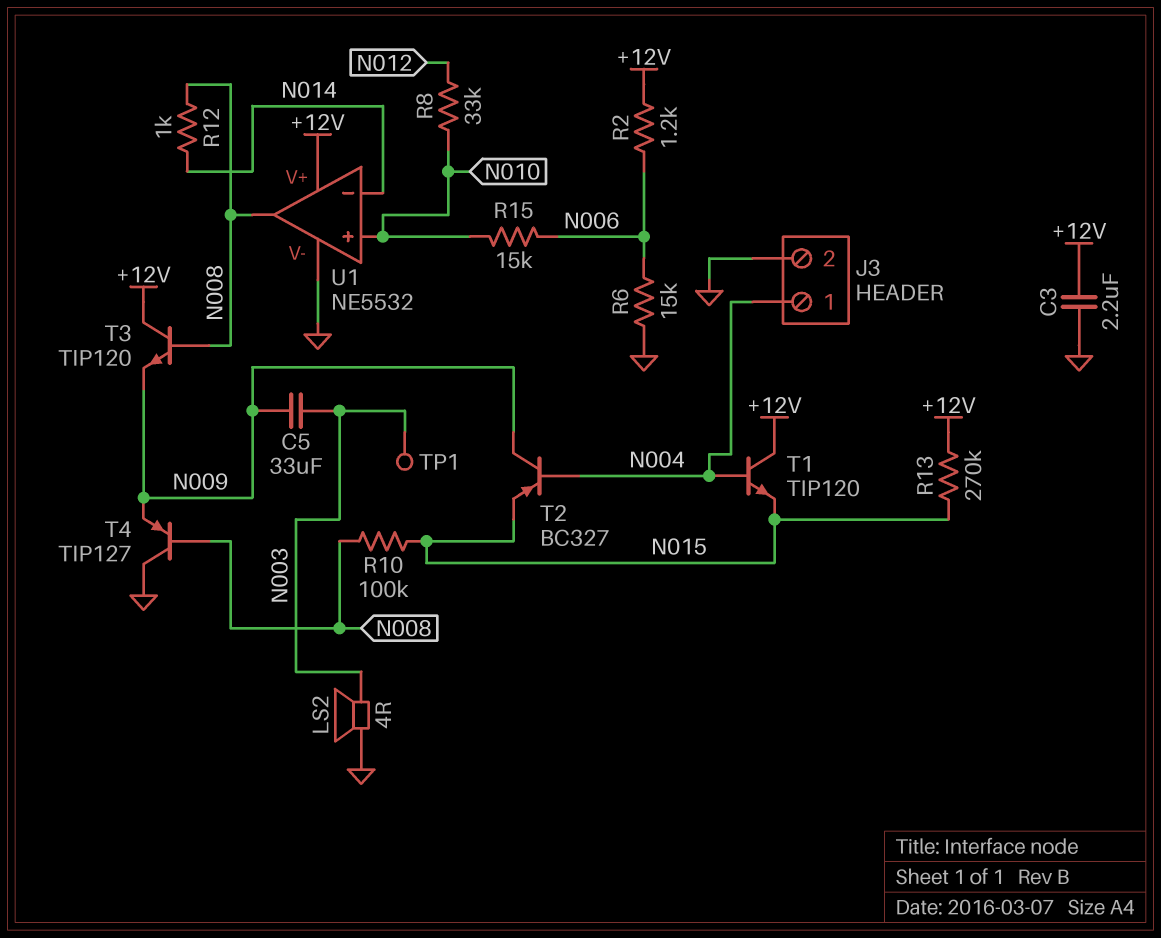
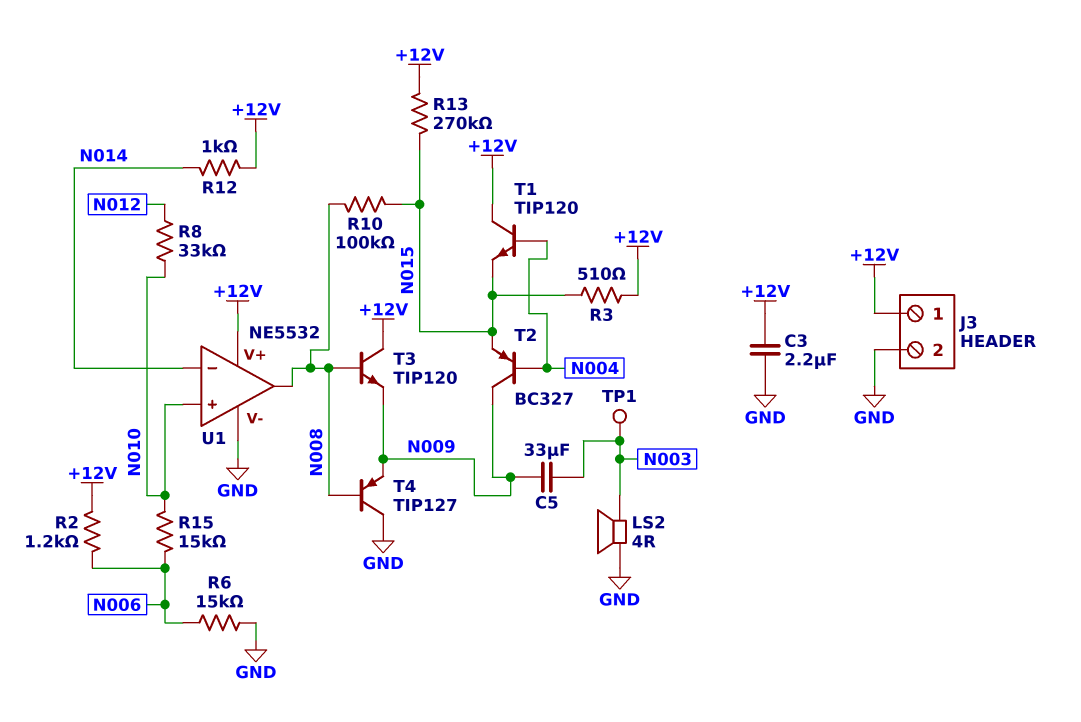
J3 pin 1: N004 -> +12V
R3: none -> 510 (+12V, N015)
R12: 1k (N008, N014) -> 1k (+12V, N014)

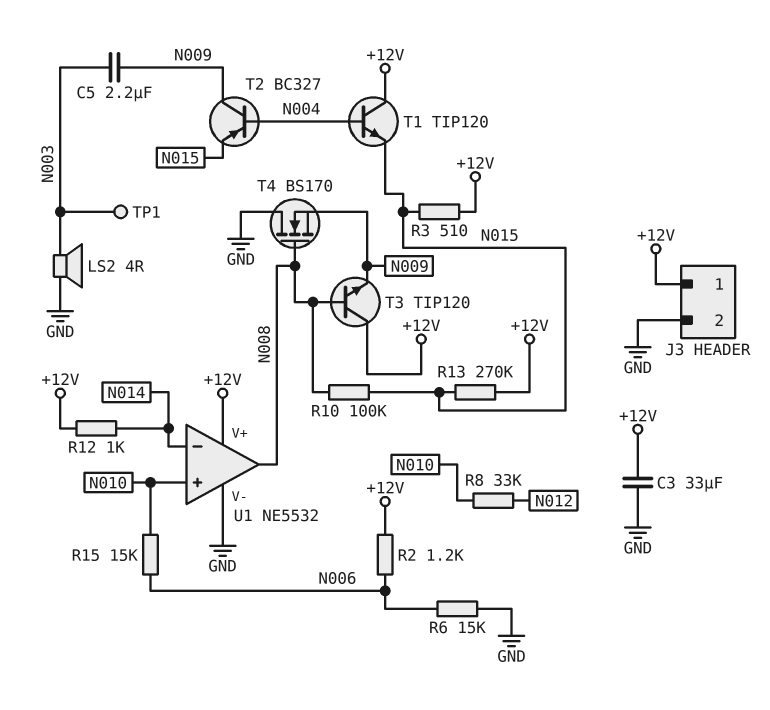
C3: 2.2uF (+12V, GND) -> 33uF (+12V, GND)
C5: 33uF (N003, N009) -> 2.2uF (N003, N009)
T4: PNP TIP127 (B N008, C GND, E N009) -> NMOS BS170 (G N008, D GND, S N009)

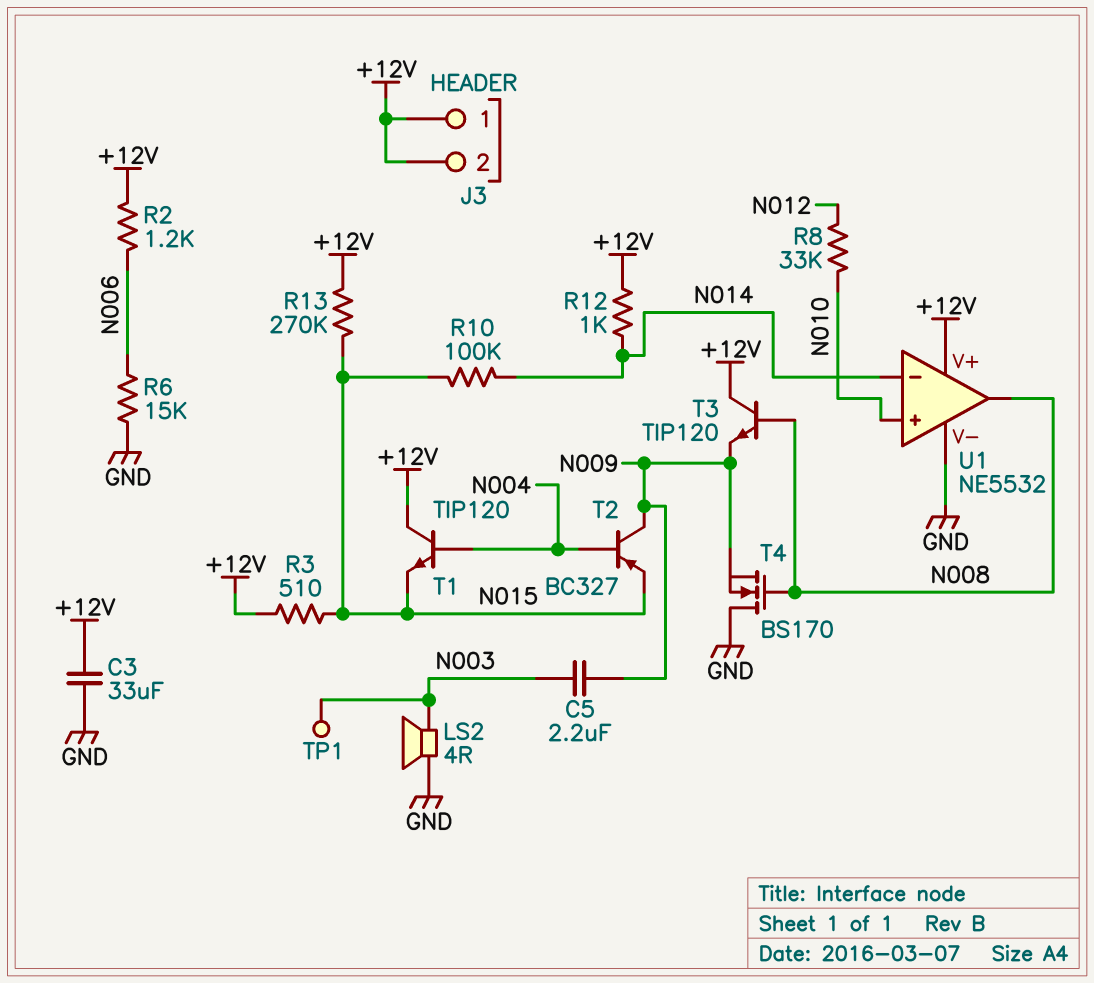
J3 pin 2: GND -> +12V
R10: 100k (N008, N015) -> 100k (N014, N015)
R15: 15k (N006, N010) -> none

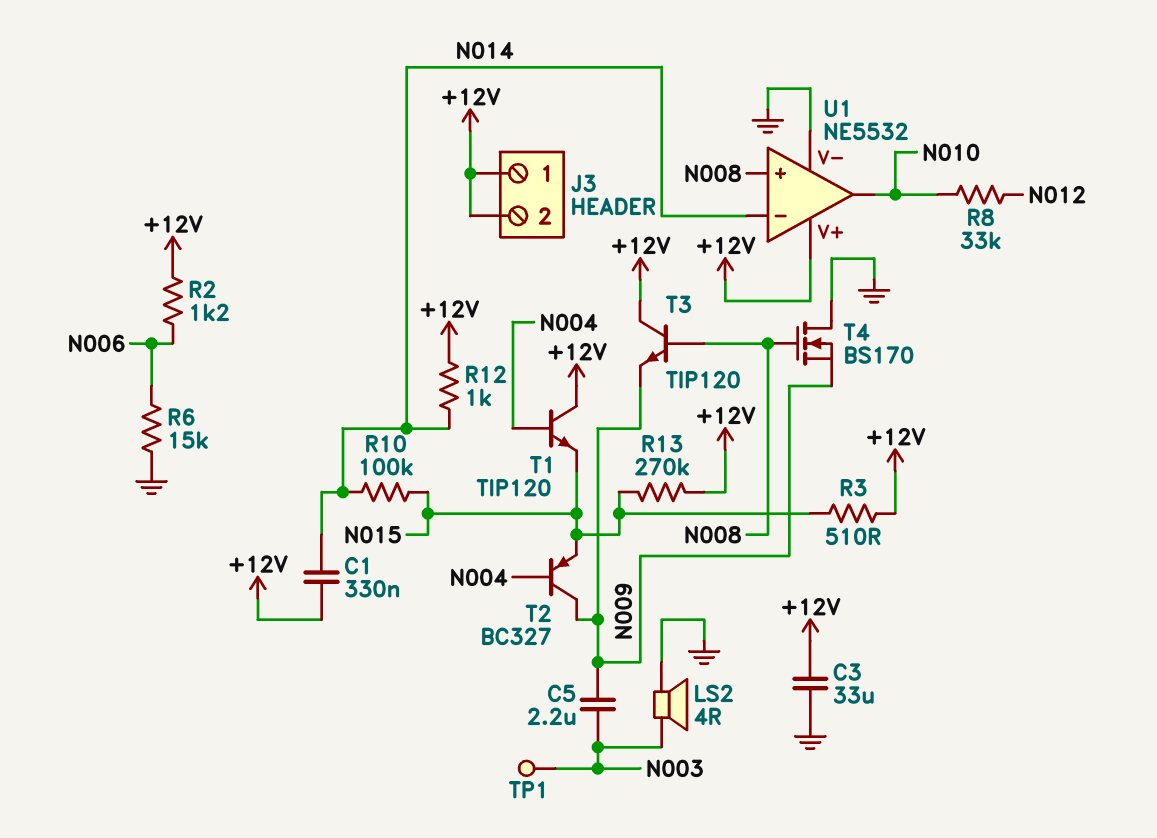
C1: none -> 330nF (+12V, N014)
U1 pin in+: N010 -> N008
U1 pin out: N008 -> N010

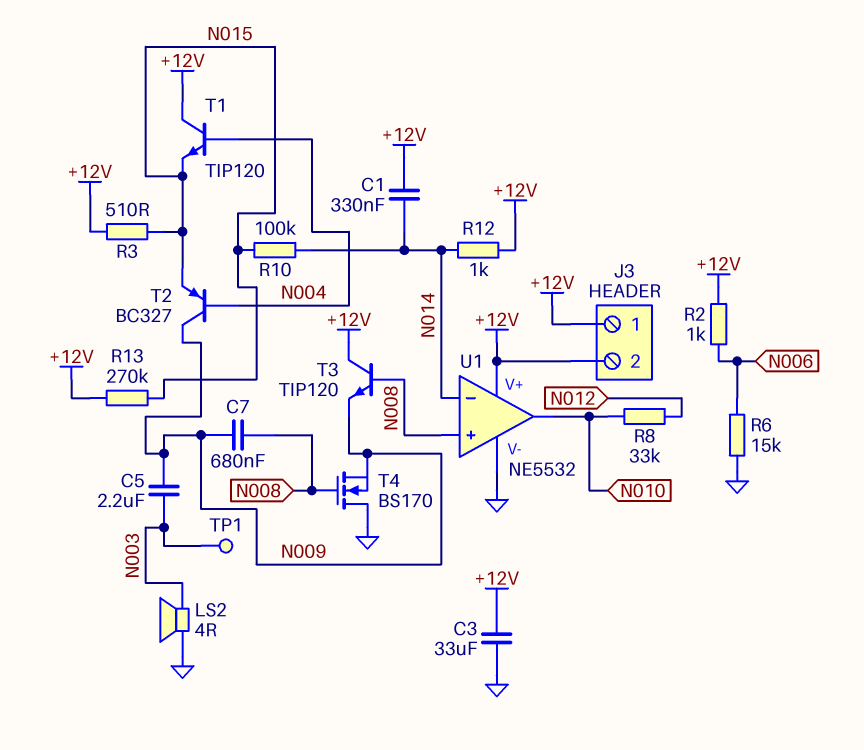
C7: none -> 680nF (N008, N009)
R2: 1.2k (+12V, N006) -> 1k (+12V, N006)

